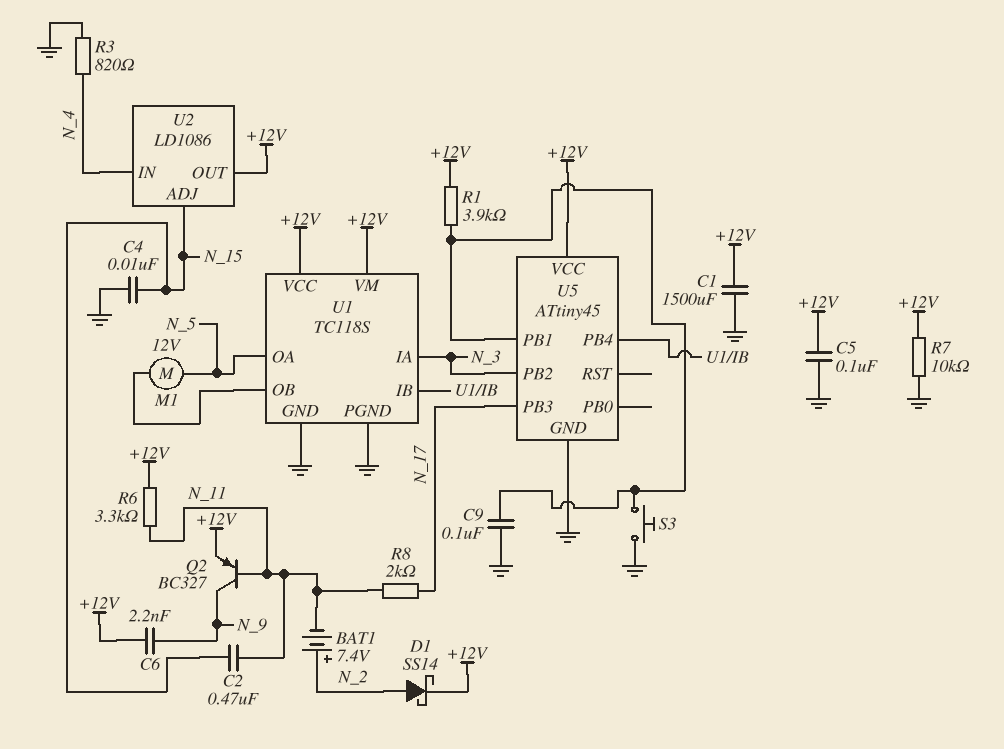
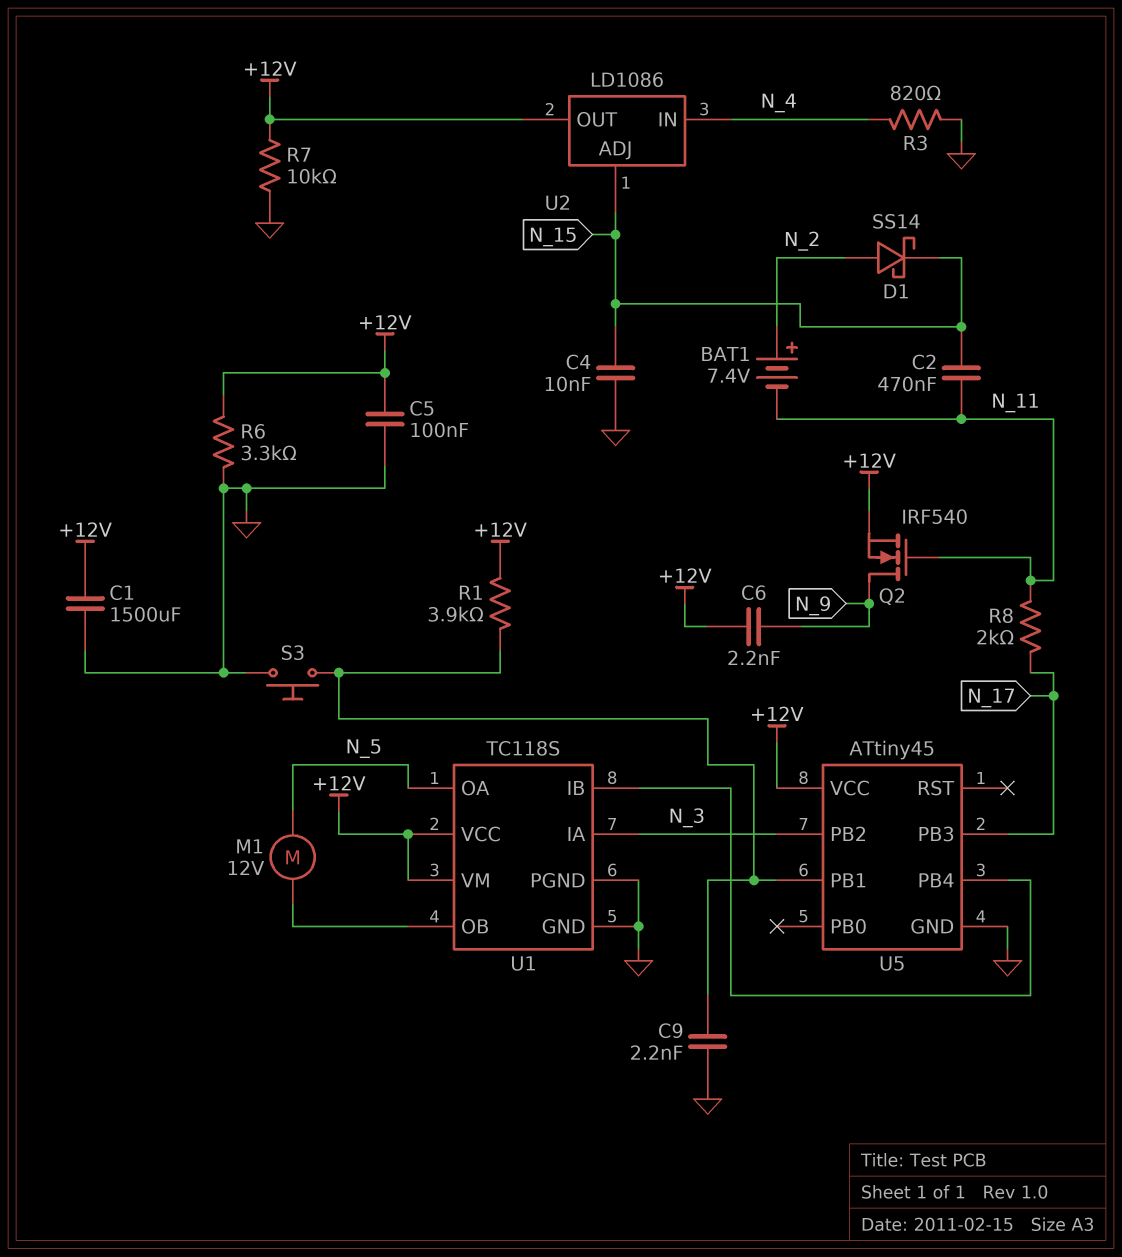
C9: 100nF (GND, U5/PB1) -> 2.2nF (GND, U5/PB1)
D1: schottky SS14 (A N_2, K +12V) -> schottky SS14 (A N_2, K N_15)
Q2: PNP BC327 (B N_11, C N_9, E +12V) -> NMOS IRF540 (G N_11, D N_9, S +12V)
R6: 3.3k (+12V, N_11) -> 3.3k (+12V, GND)

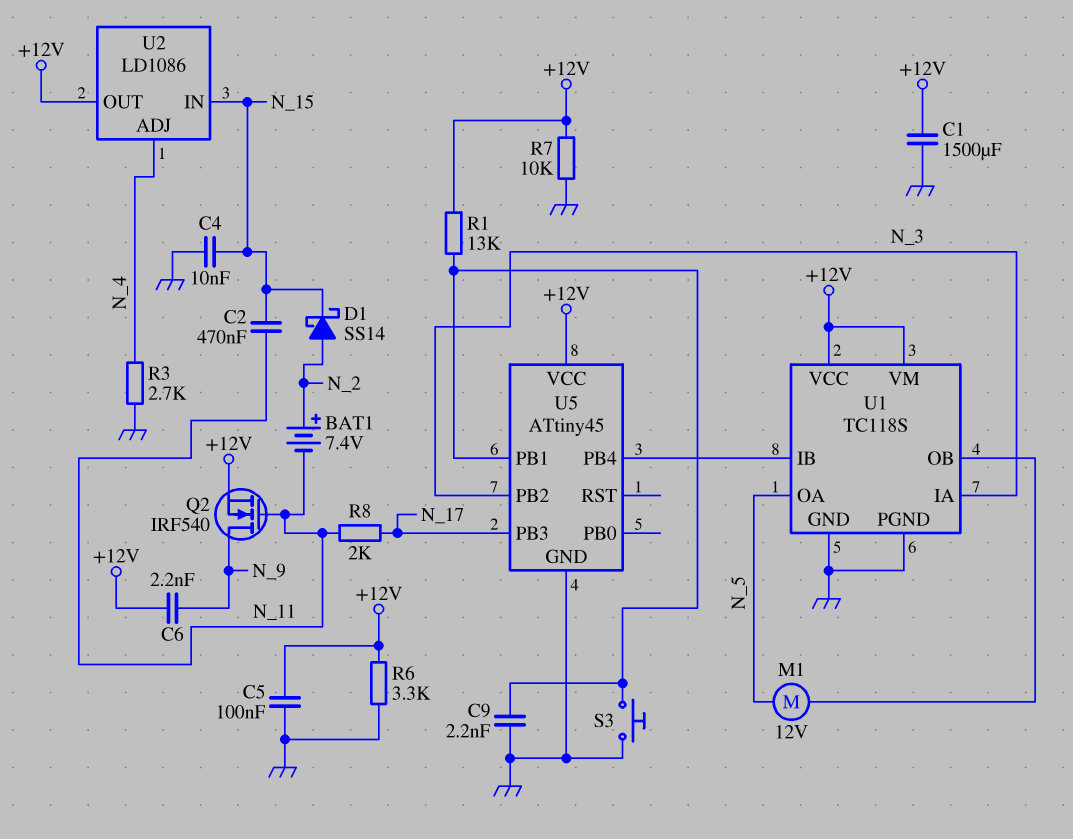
R1: 3.9k (+12V, U5/PB1) -> 13k (+12V, U5/PB1)
R3: 820 (GND, N_4) -> 2.7k (GND, N_4)
U2 pin ADJ: N_15 -> N_4
U2 pin IN: N_4 -> N_15

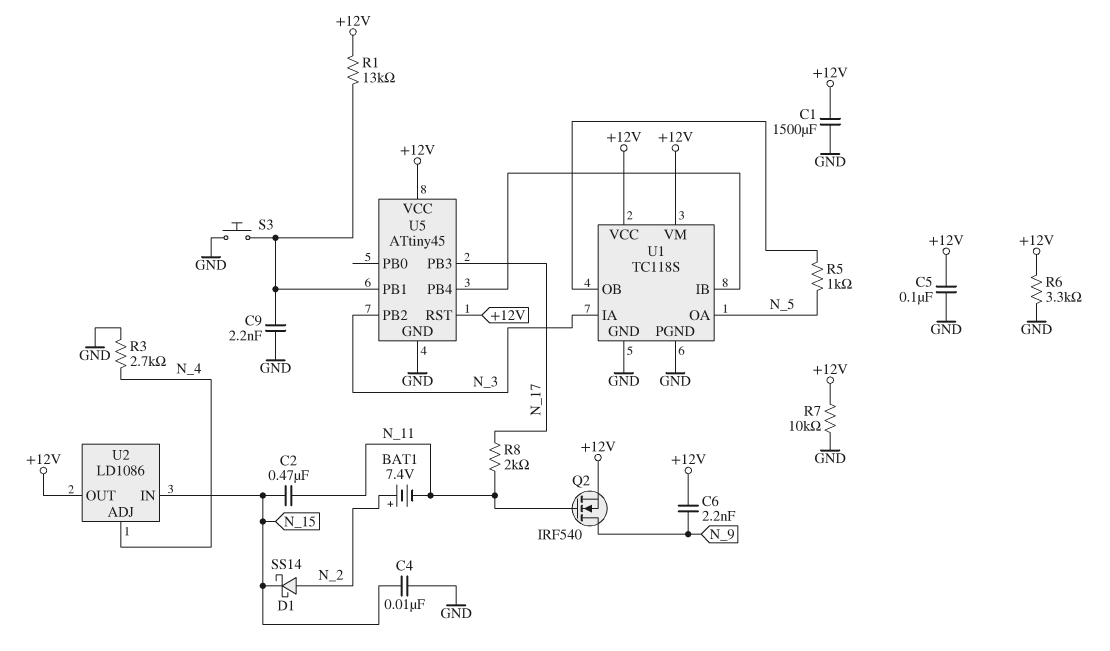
M1: motor 12V (N_5, U1/OB) -> none
R5: none -> 1k (N_5, U1/OB)
U5 pin RST: none -> +12V

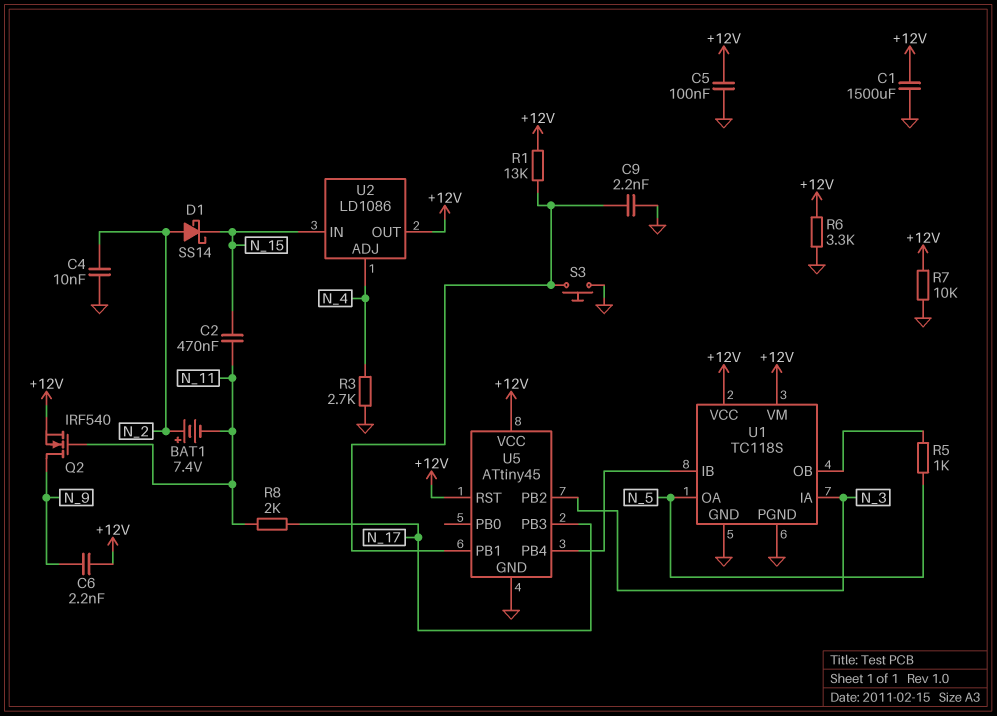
C4: 10nF (GND, N_15) -> 10nF (GND, N_2)

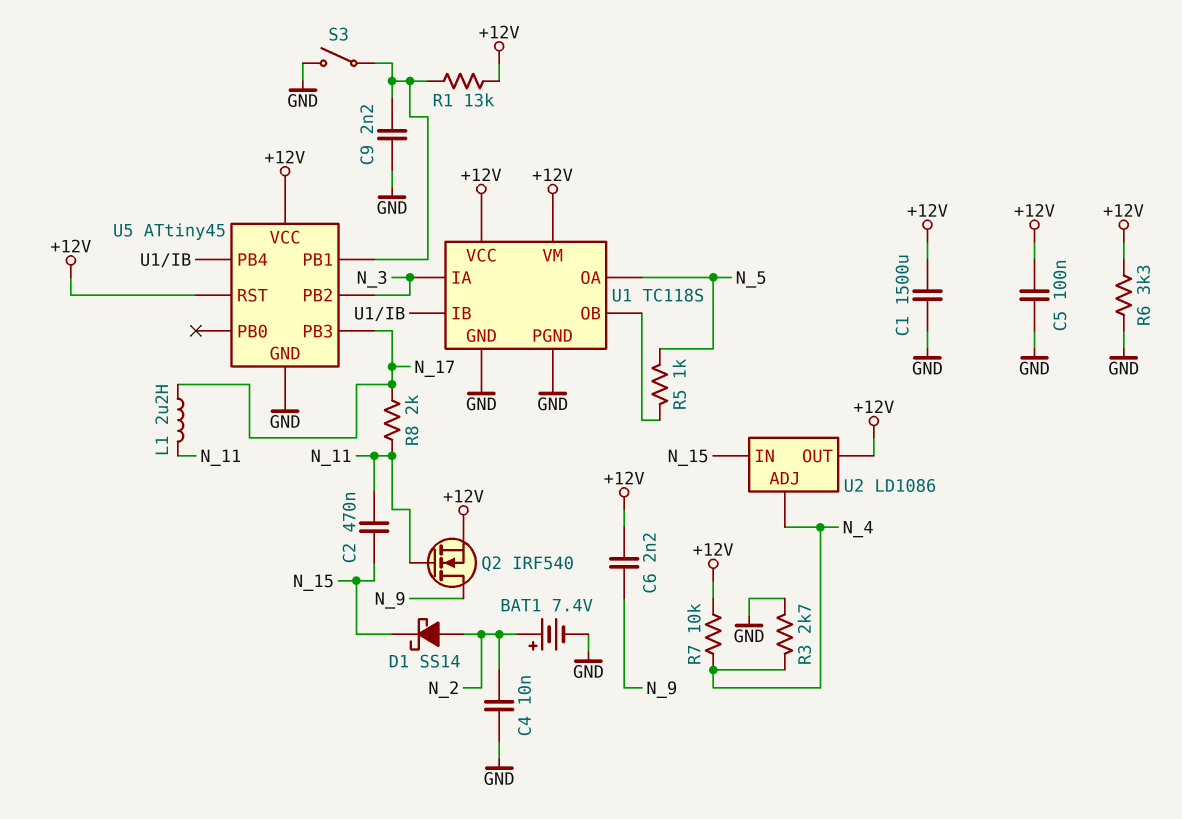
BAT1: 7.4V (plus N_2, minus N_11) -> 7.4V (plus N_2, minus GND)
L1: none -> 2.2uH (N_11, N_17)
R7: 10k (+12V, GND) -> 10k (+12V, N_4)
S3: button (GND, U5/PB1) -> switch (GND, U5/PB1)

